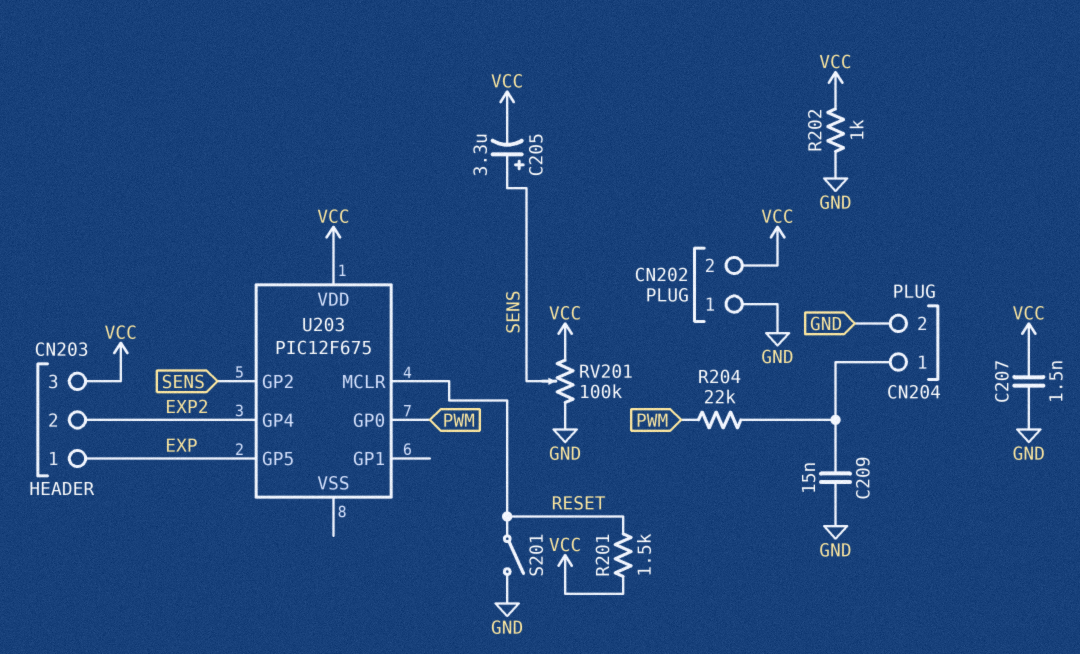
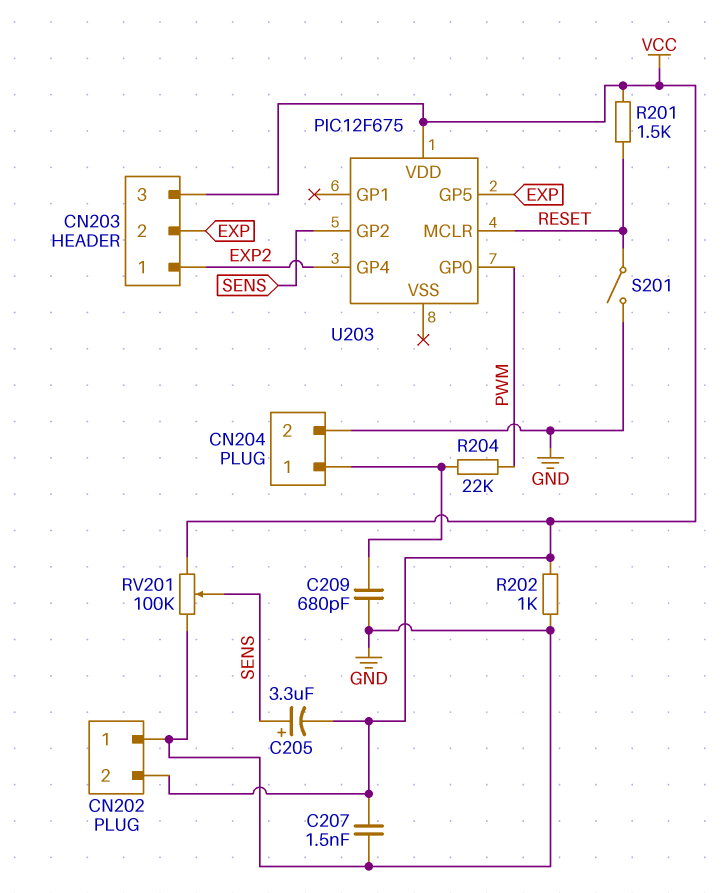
C209: 15nF (CN204/1, GND) -> 680pF (CN204/1, GND)
CN203 pin 1: EXP -> EXP2
CN203 pin 2: EXP2 -> EXP

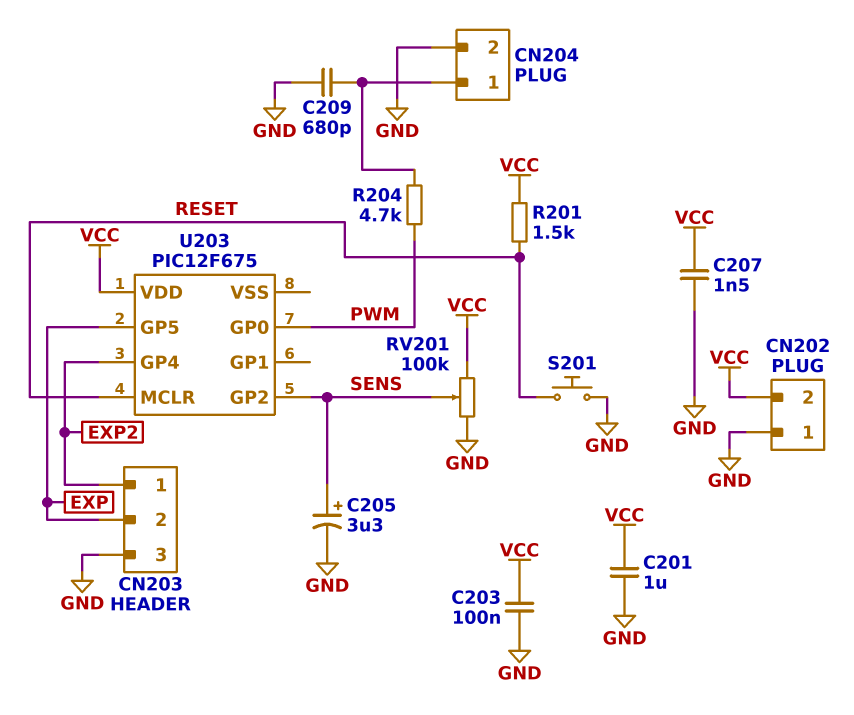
C201: none -> 1uF (GND, VCC)
C203: none -> 100nF (GND, VCC)
C205: 3.3uF (plus SENS, minus VCC) -> 3.3uF (plus SENS, minus GND)
CN203 pin 3: VCC -> GND
R202: 1k (GND, VCC) -> none
R204: 22k (CN204/1, PWM) -> 4.7k (CN204/1, PWM)
S201: switch (GND, RESET) -> button (GND, RESET)

